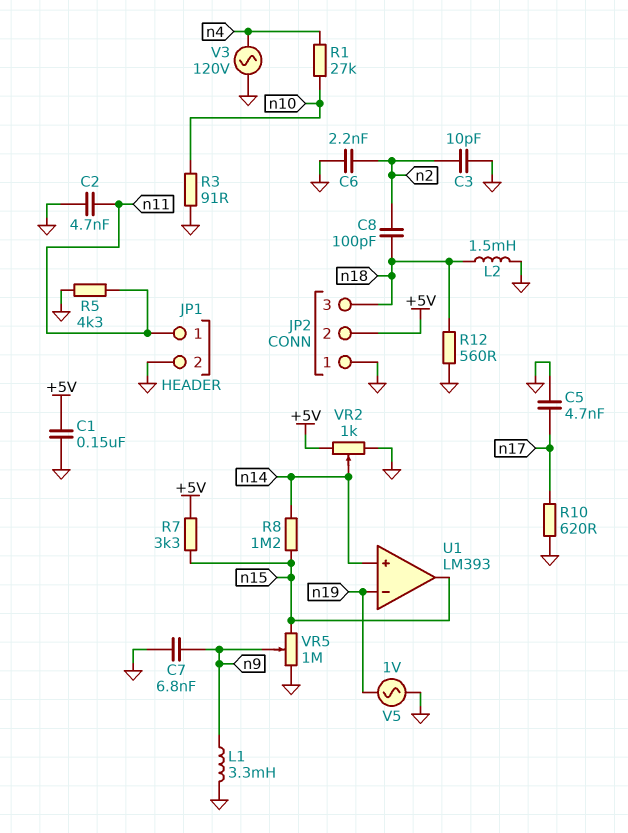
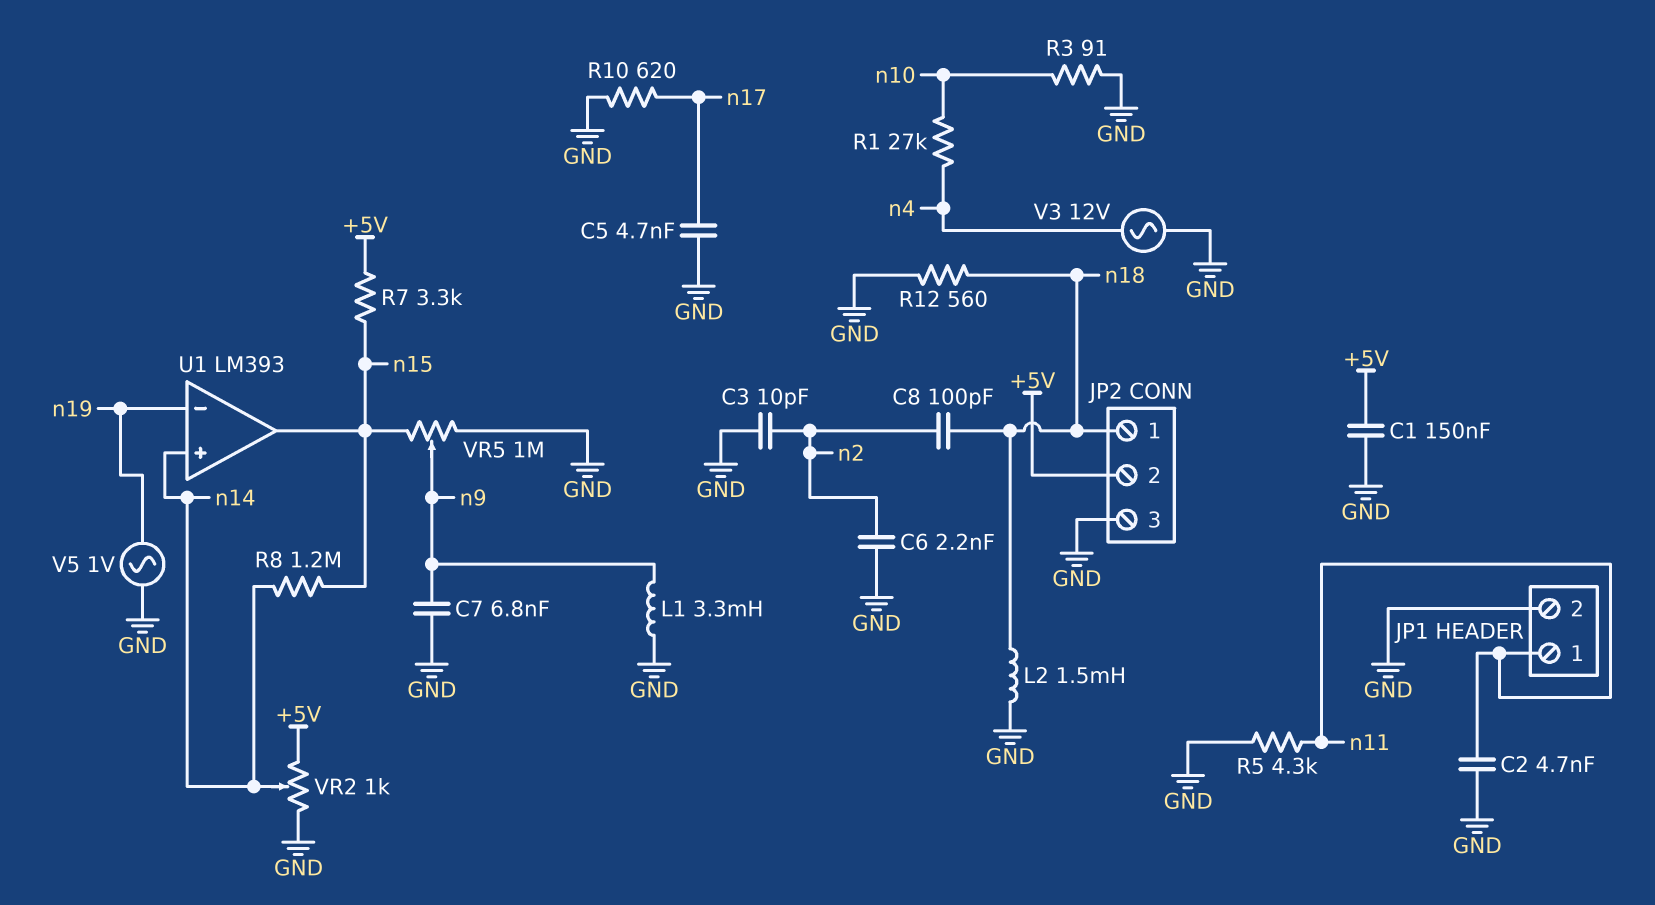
JP2 pin 1: GND -> n18
JP2 pin 3: n18 -> GND
V3: AC 120V (GND, n4) -> AC 12V (GND, n4)

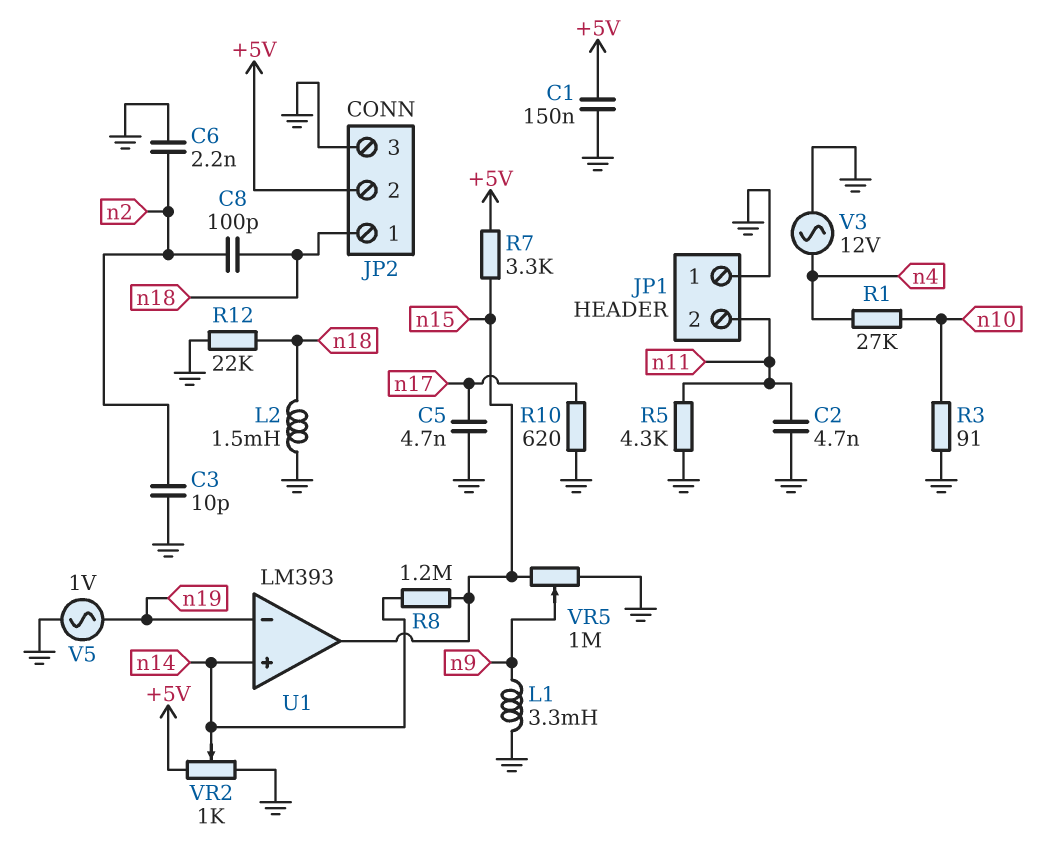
C7: 6.8nF (GND, n9) -> none
JP1 pin 1: n11 -> GND
JP1 pin 2: GND -> n11
R12: 560 (GND, n18) -> 22k (GND, n18)

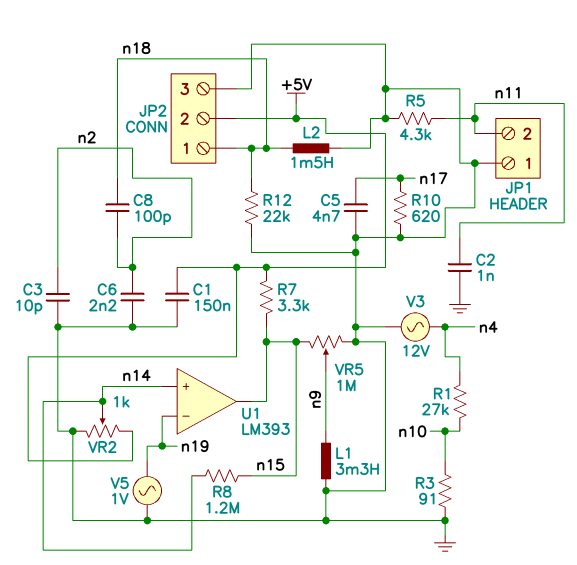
C2: 4.7nF (GND, n11) -> 1nF (GND, n11)

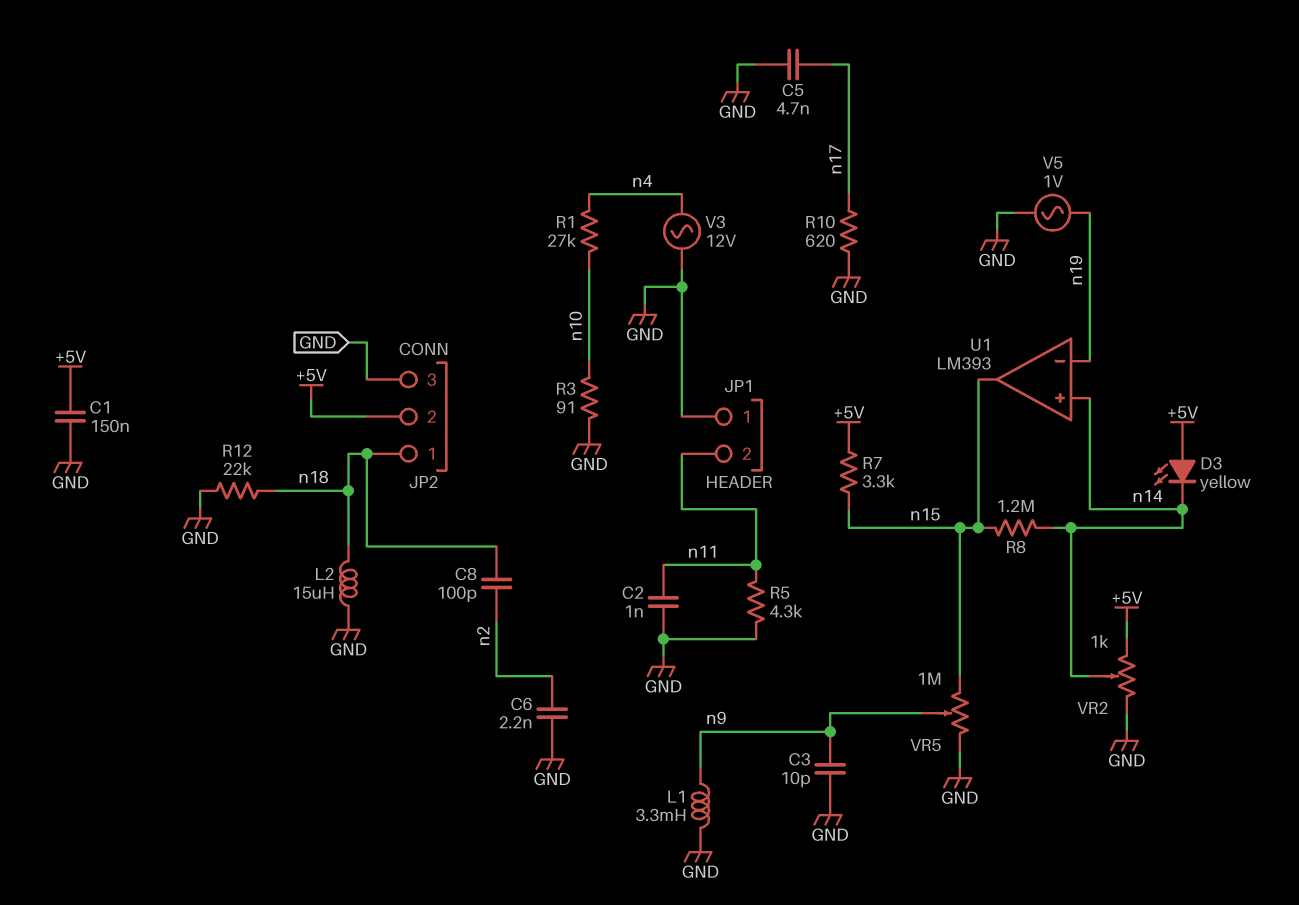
C3: 10pF (GND, n2) -> 10pF (GND, n9)
D3: none -> LED yellow (A +5V, K n14)
L2: 1.5mH (GND, n18) -> 15uH (GND, n18)

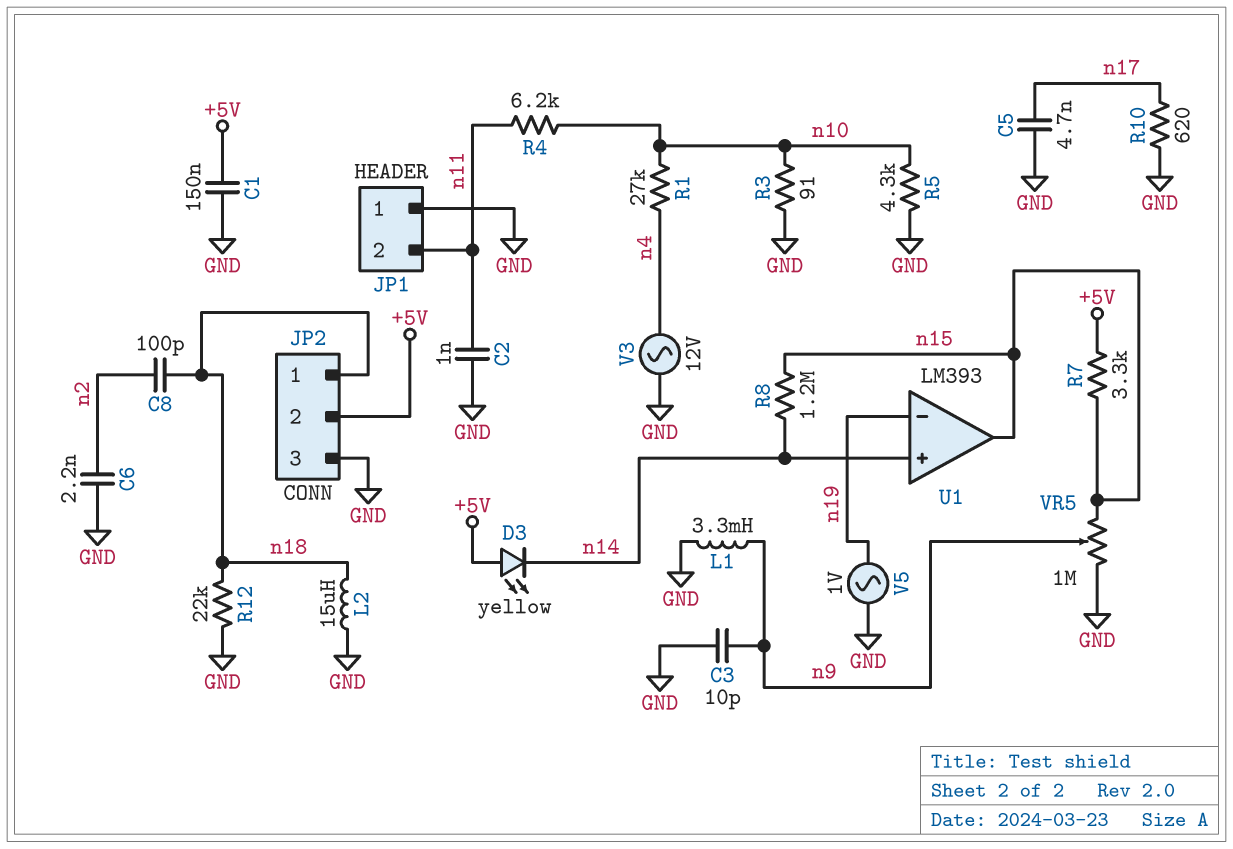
R4: none -> 6.2k (n10, n11)
R5: 4.3k (GND, n11) -> 4.3k (GND, n10)
VR2: 1k (+5V, GND, wiper n14) -> none

